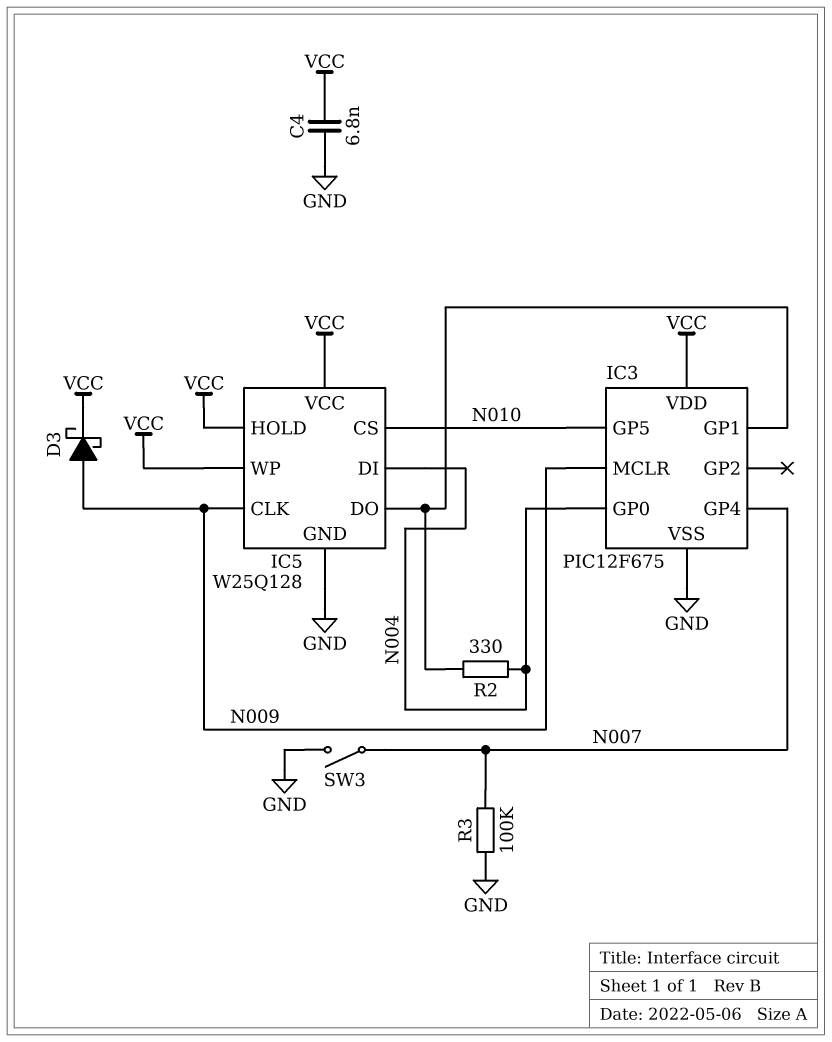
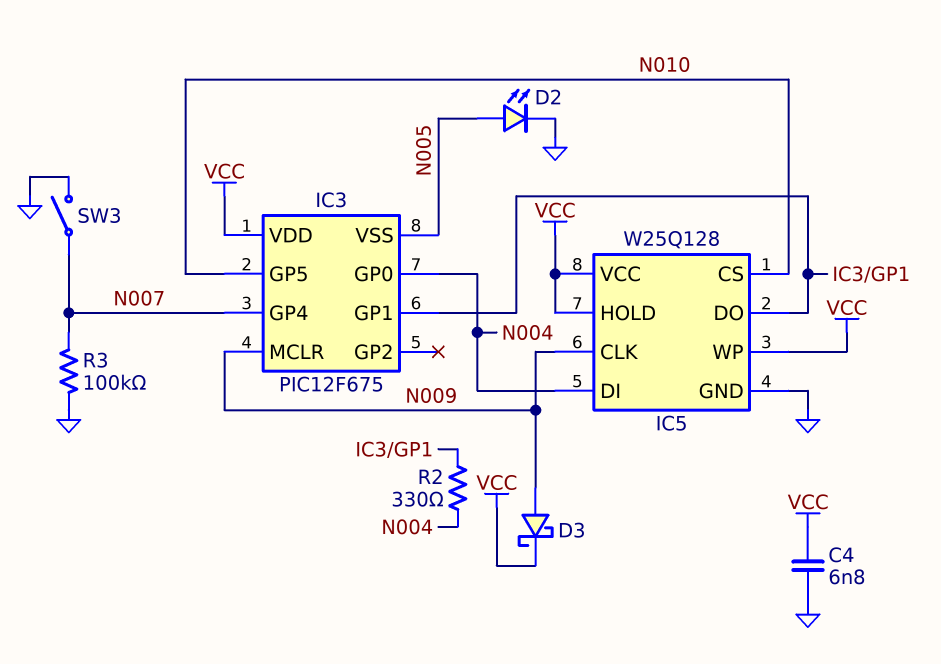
D2: none -> LED (A N005, K GND)
IC3 pin VSS: GND -> N005

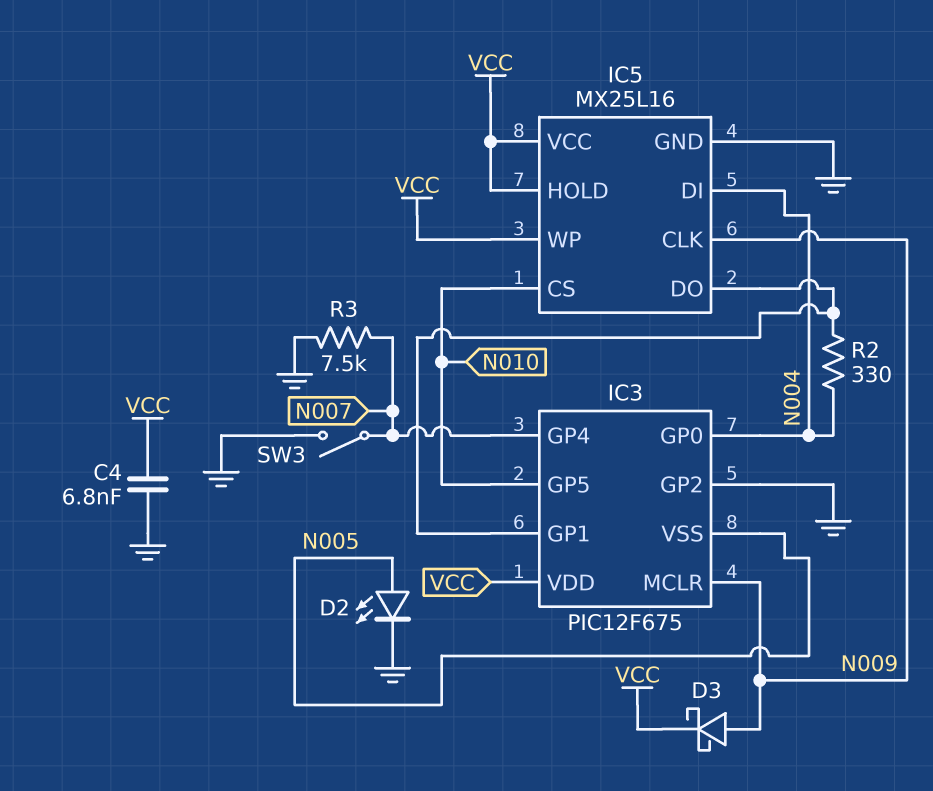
IC3 pin GP2: none -> GND
IC5: W25Q128 -> MX25L16
R3: 100k (GND, N007) -> 7.5k (GND, N007)

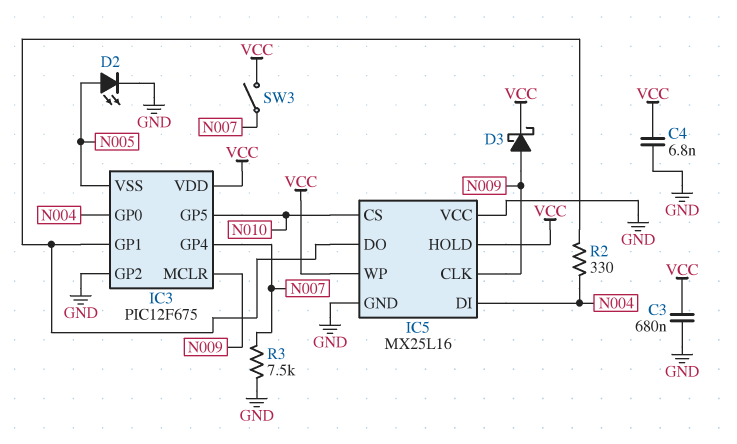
C3: none -> 680nF (GND, VCC)
IC5 pin VCC: VCC -> GND
SW3: switch (GND, N007) -> switch (N007, VCC)

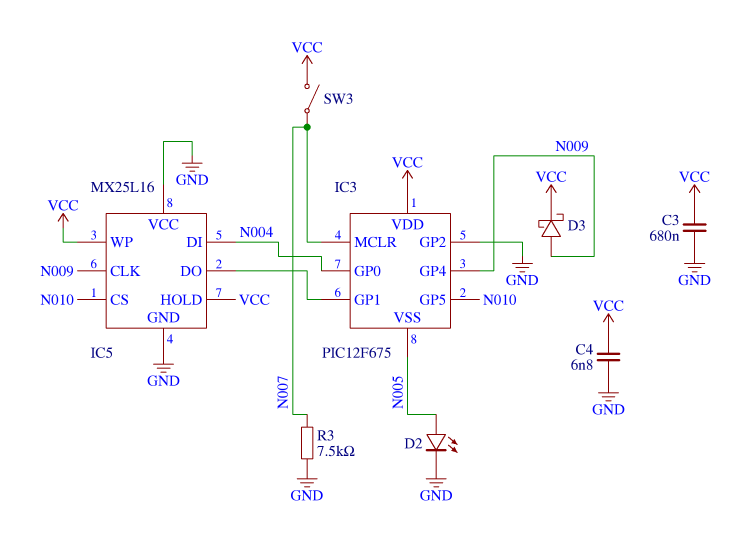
IC3 pin GP4: N007 -> N009
IC3 pin MCLR: N009 -> N007
R2: 330 (IC3/GP1, N004) -> none

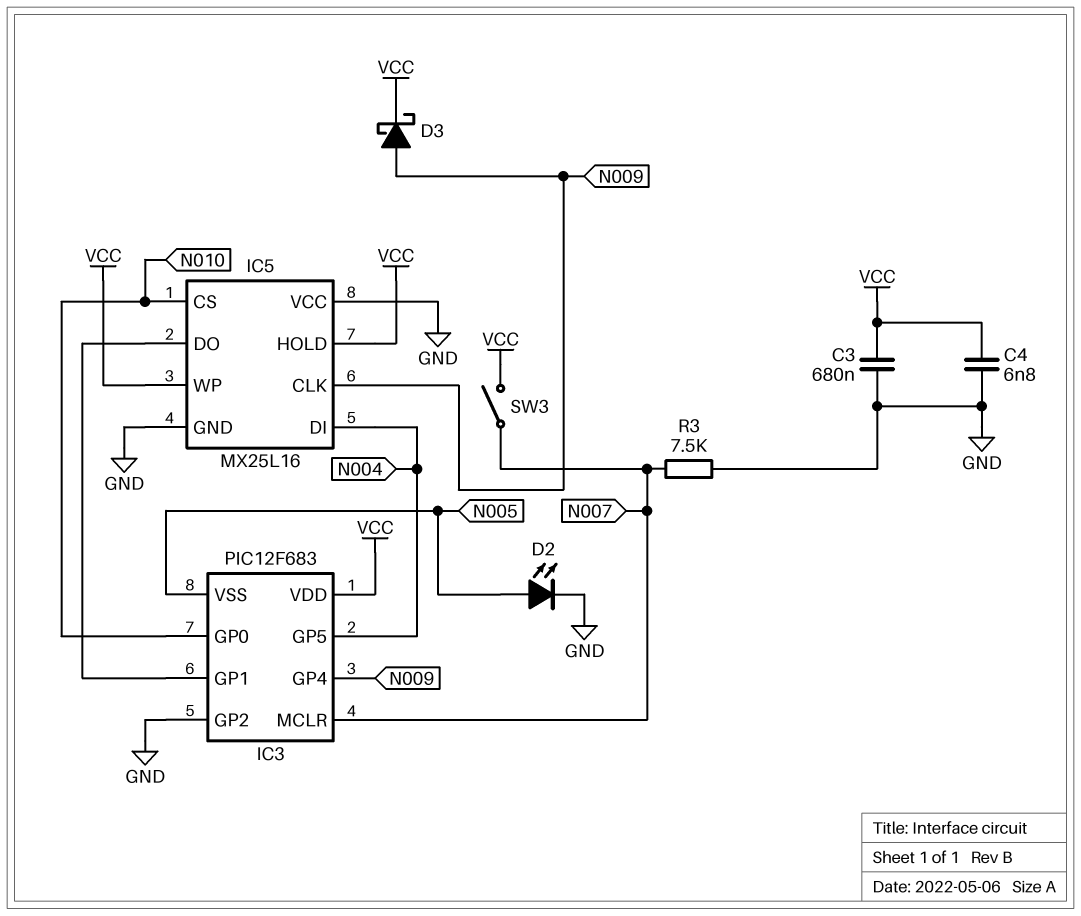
IC3: PIC12F675 -> PIC12F683
IC3 pin GP0: N004 -> N010
IC3 pin GP5: N010 -> N004

